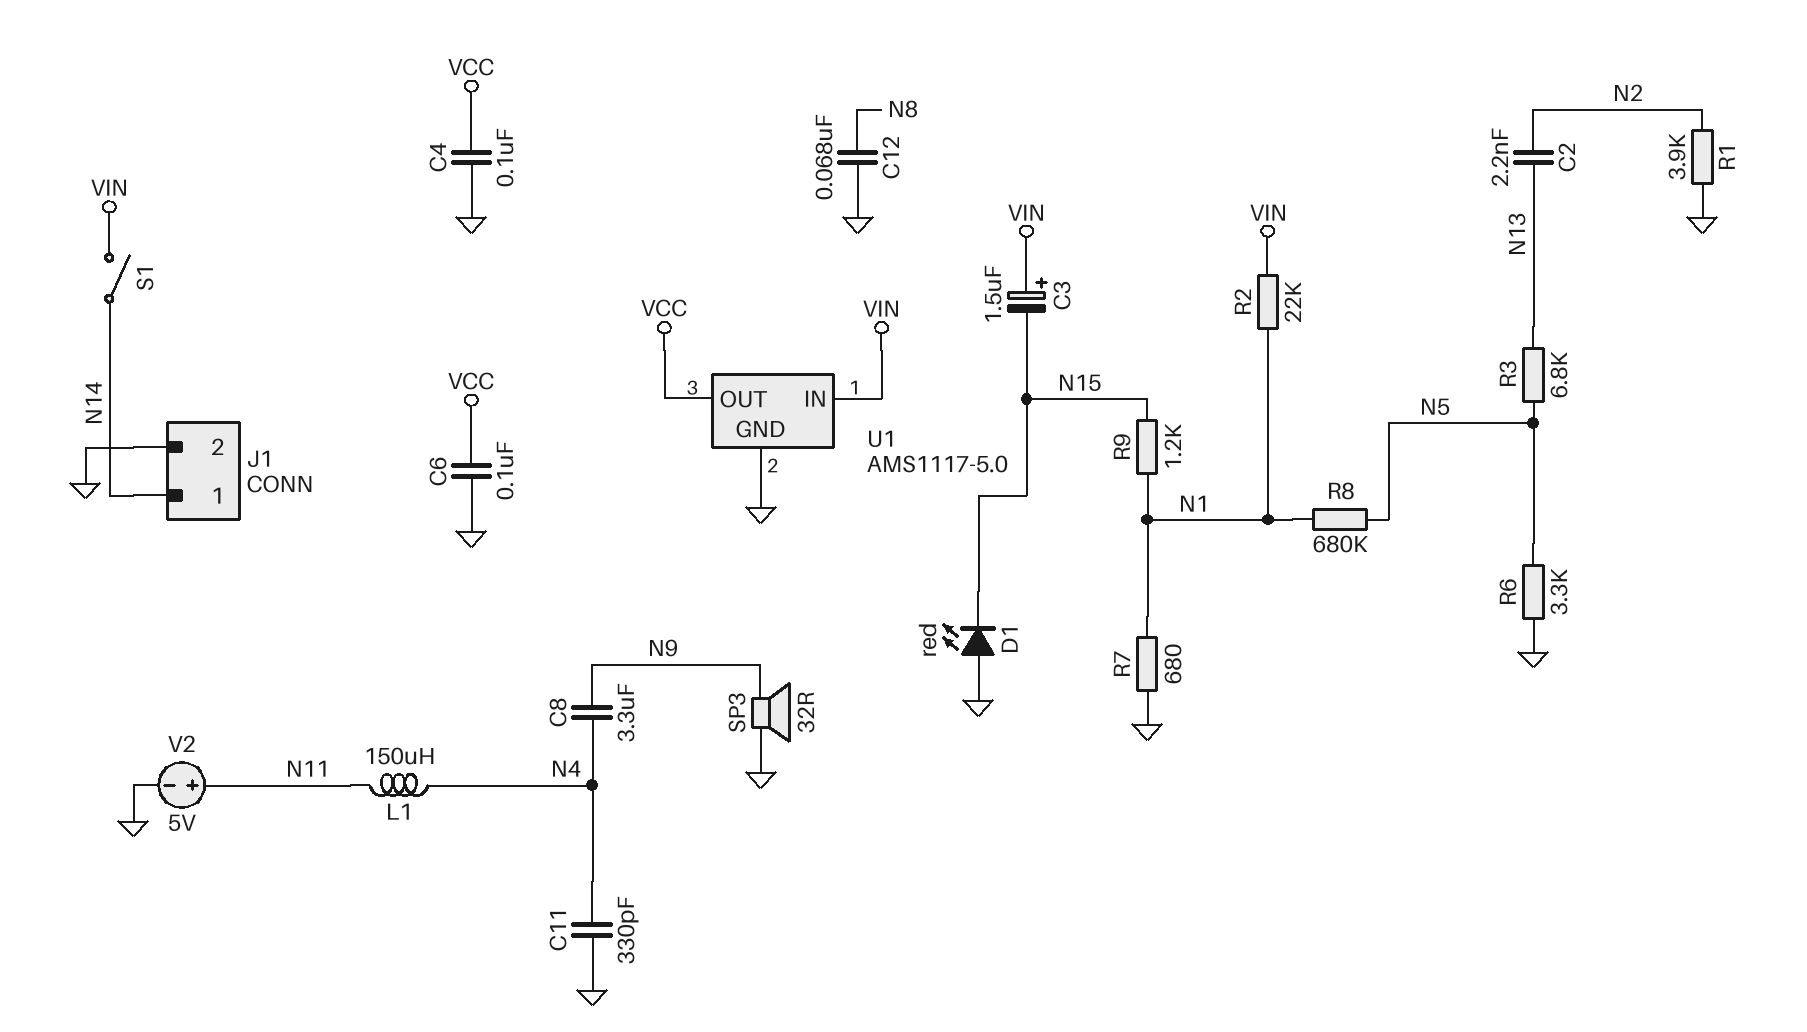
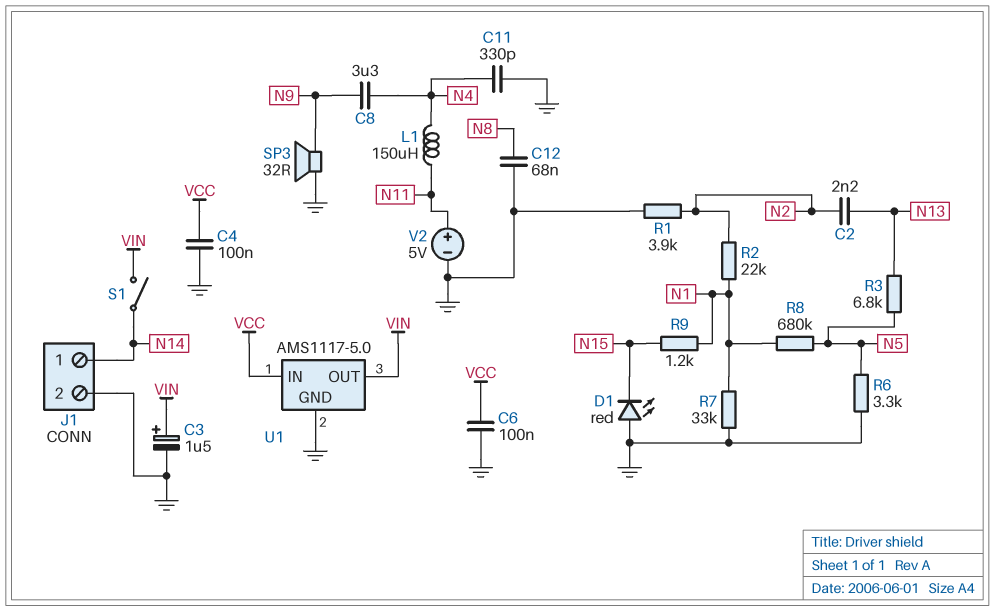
C3: 1.5uF (plus VIN, minus N15) -> 1.5uF (plus VIN, minus GND)
R2: 22k (N1, VIN) -> 22k (N1, N2)
R7: 680 (GND, N1) -> 33k (GND, N1)
U1 pin IN: VIN -> VCC
U1 pin OUT: VCC -> VIN

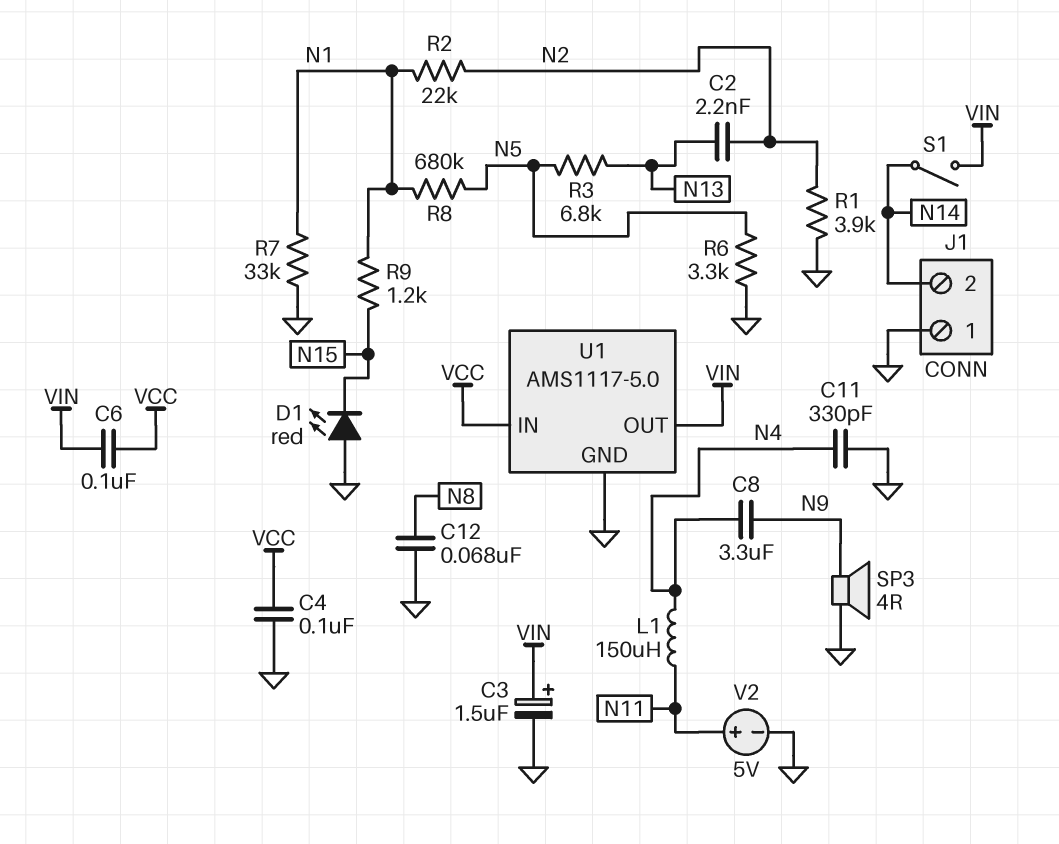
C6: 100nF (GND, VCC) -> 100nF (VCC, VIN)
J1 pin 1: N14 -> GND
J1 pin 2: GND -> N14
SP3: speaker 32R (GND, N9) -> speaker 4R (GND, N9)

